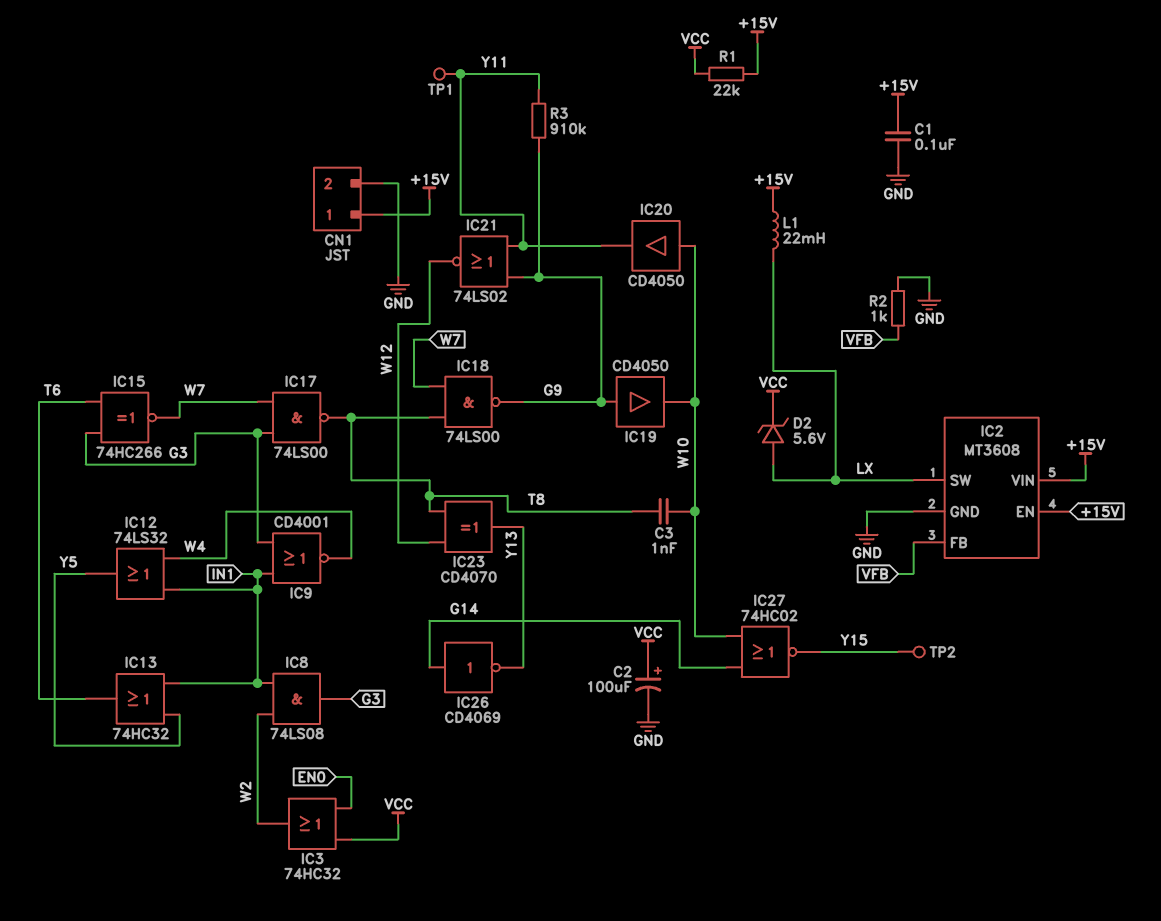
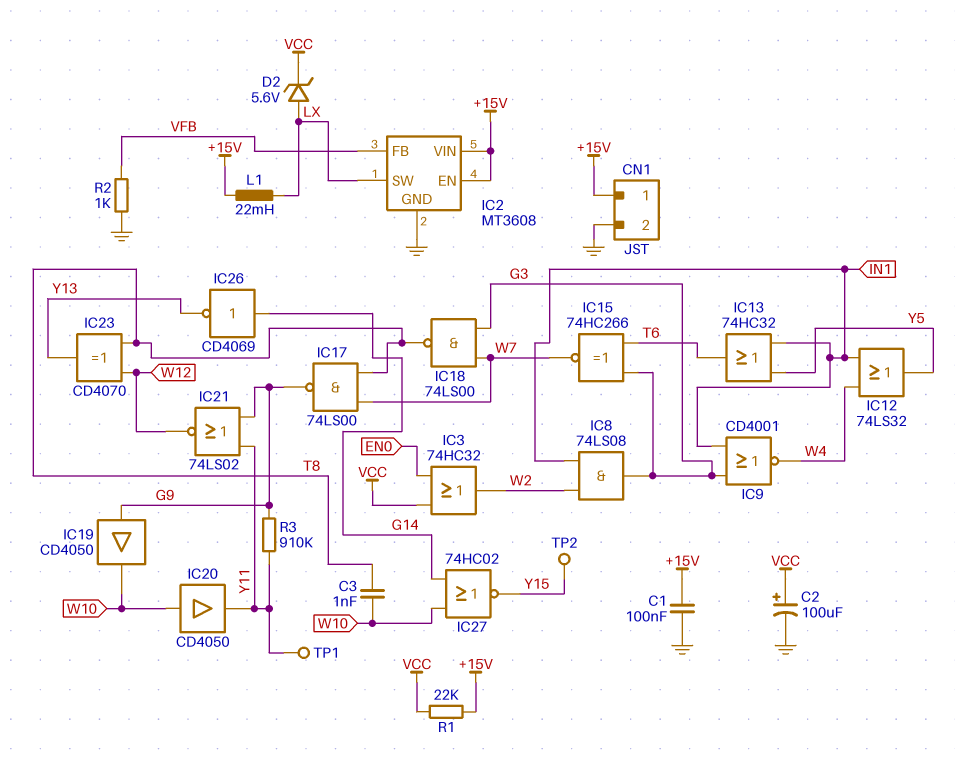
IC17: NAND 74LS00 (in G3, in W7, out T8) -> NAND 74LS00 (in T8, in W7, out G9)
IC18: NAND 74LS00 (in T8, in W7, out G9) -> NAND 74LS00 (in G3, in W7, out T8)

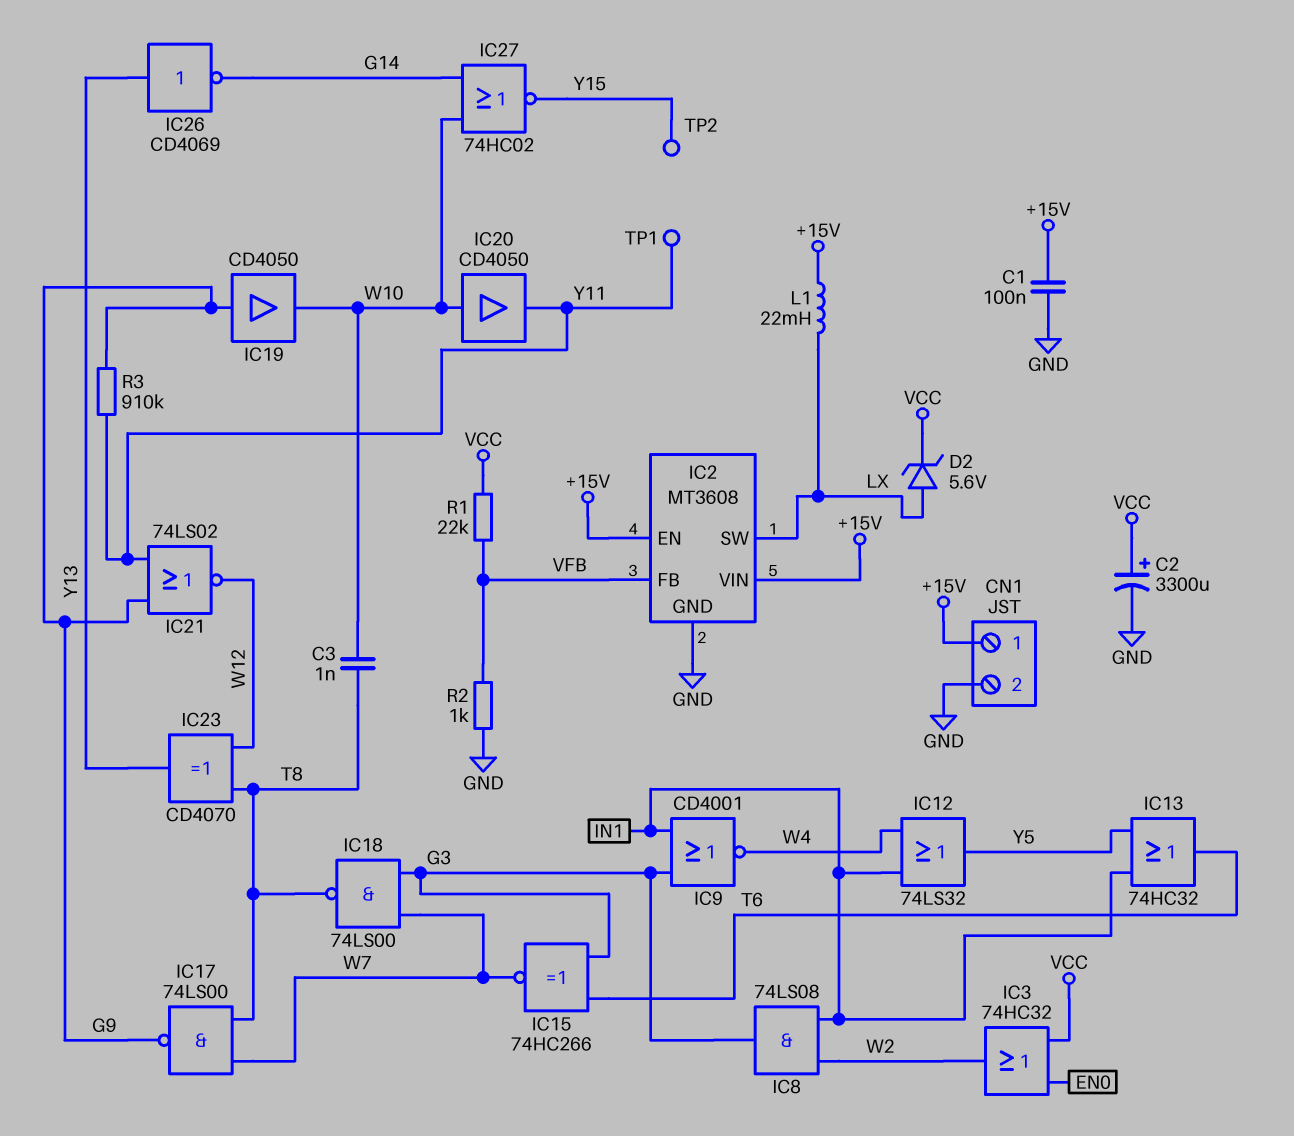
C2: 100uF (plus VCC, minus GND) -> 3300uF (plus VCC, minus GND)
IC26: NOT CD4069 (in G14, out Y13) -> NOT CD4069 (in Y13, out G14)
R1: 22k (+15V, VCC) -> 22k (VCC, VFB)

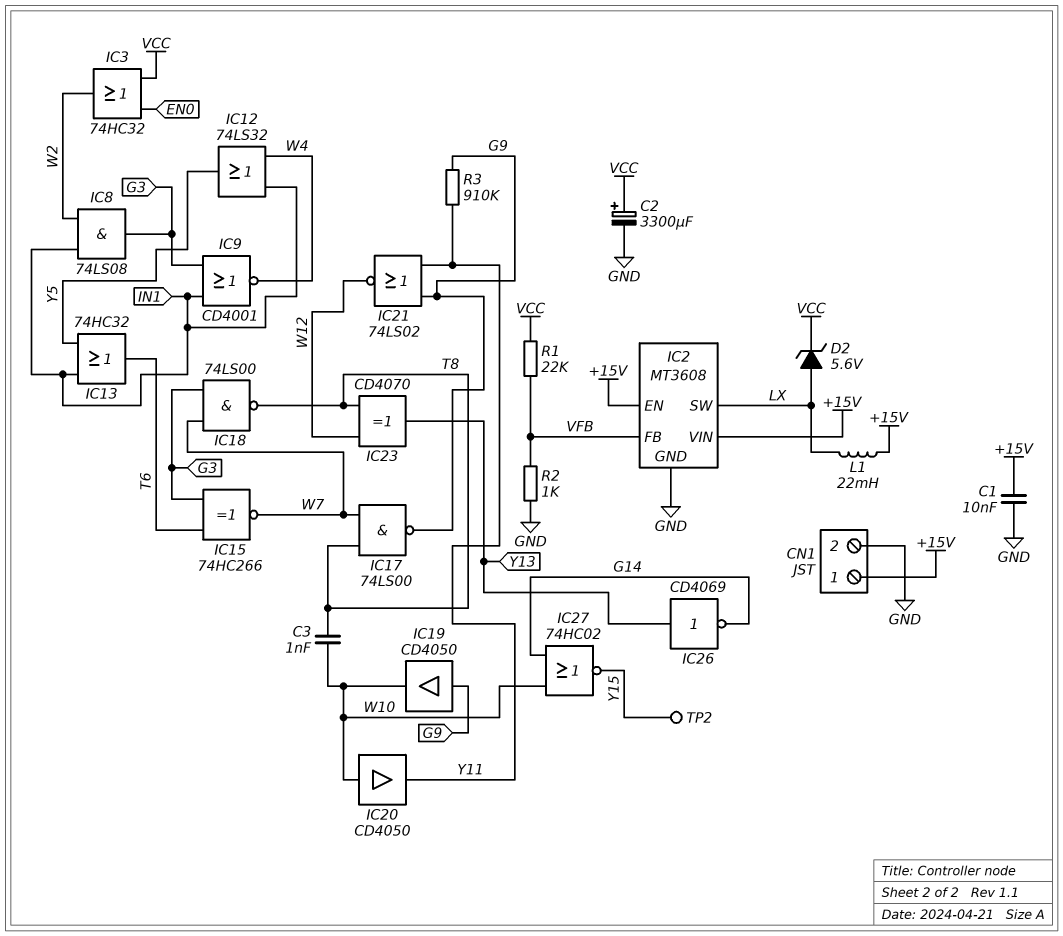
C1: 100nF (+15V, GND) -> 10nF (+15V, GND)
TP1: test point (Y11) -> none

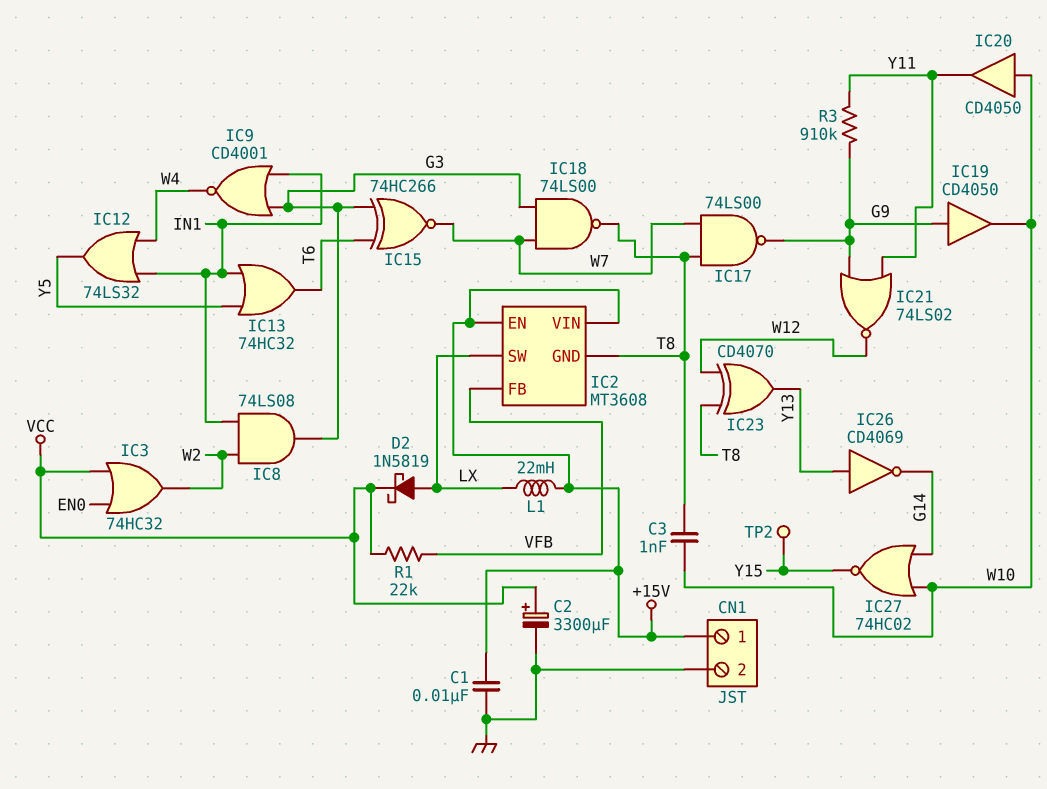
D2: zener 5.6V (A LX, K VCC) -> schottky 1N5819 (A LX, K VCC)
IC2 pin GND: GND -> T8
R2: 1k (GND, VFB) -> none

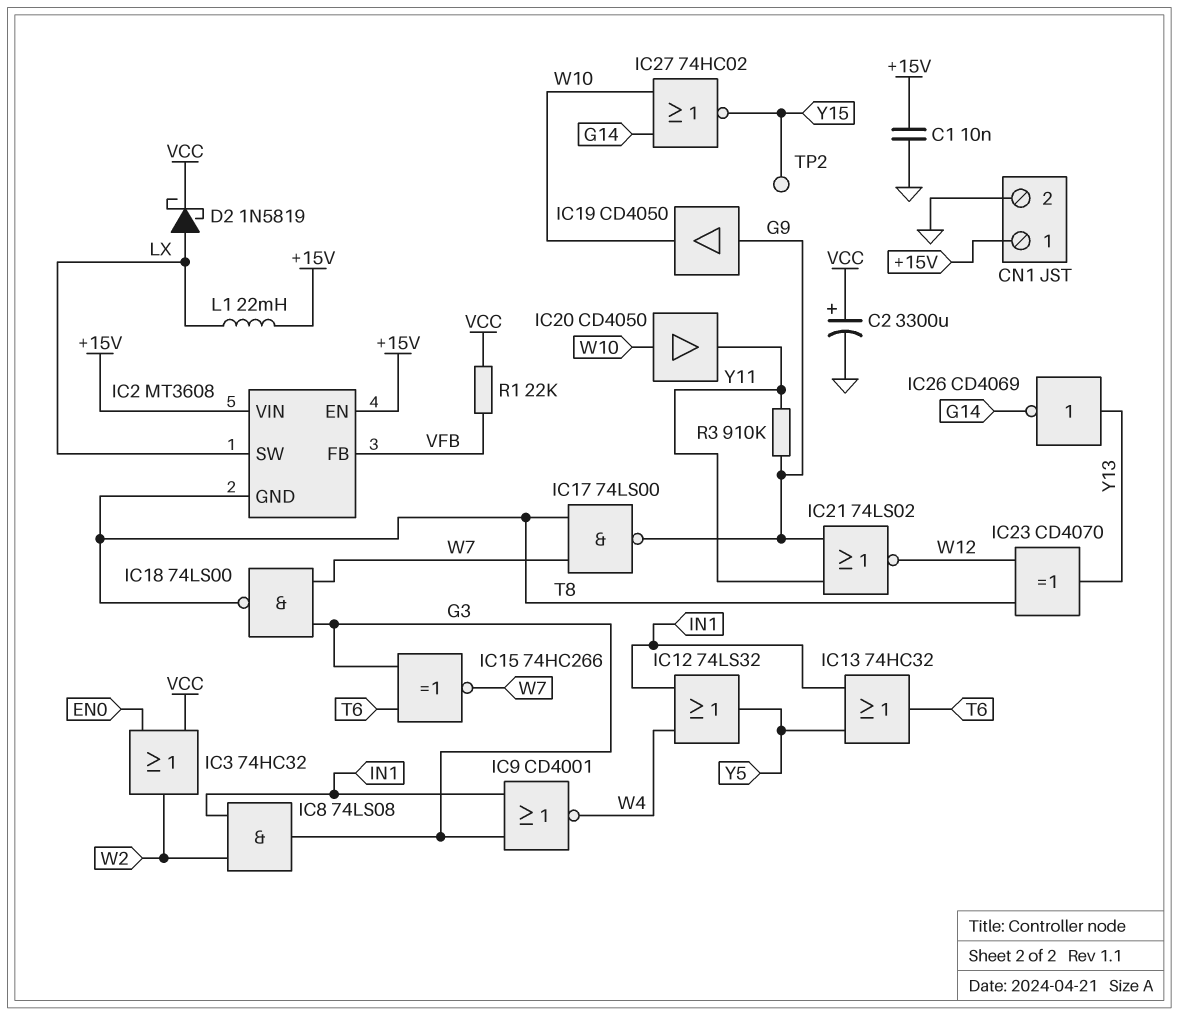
C3: 1nF (T8, W10) -> none

